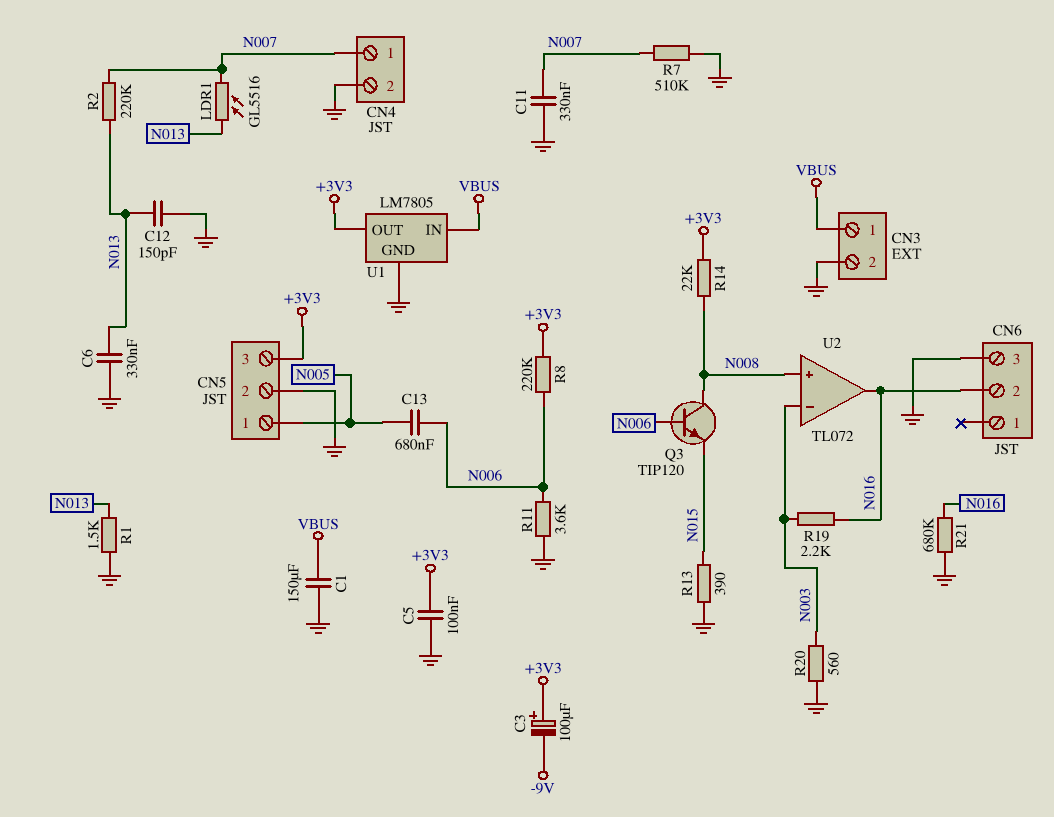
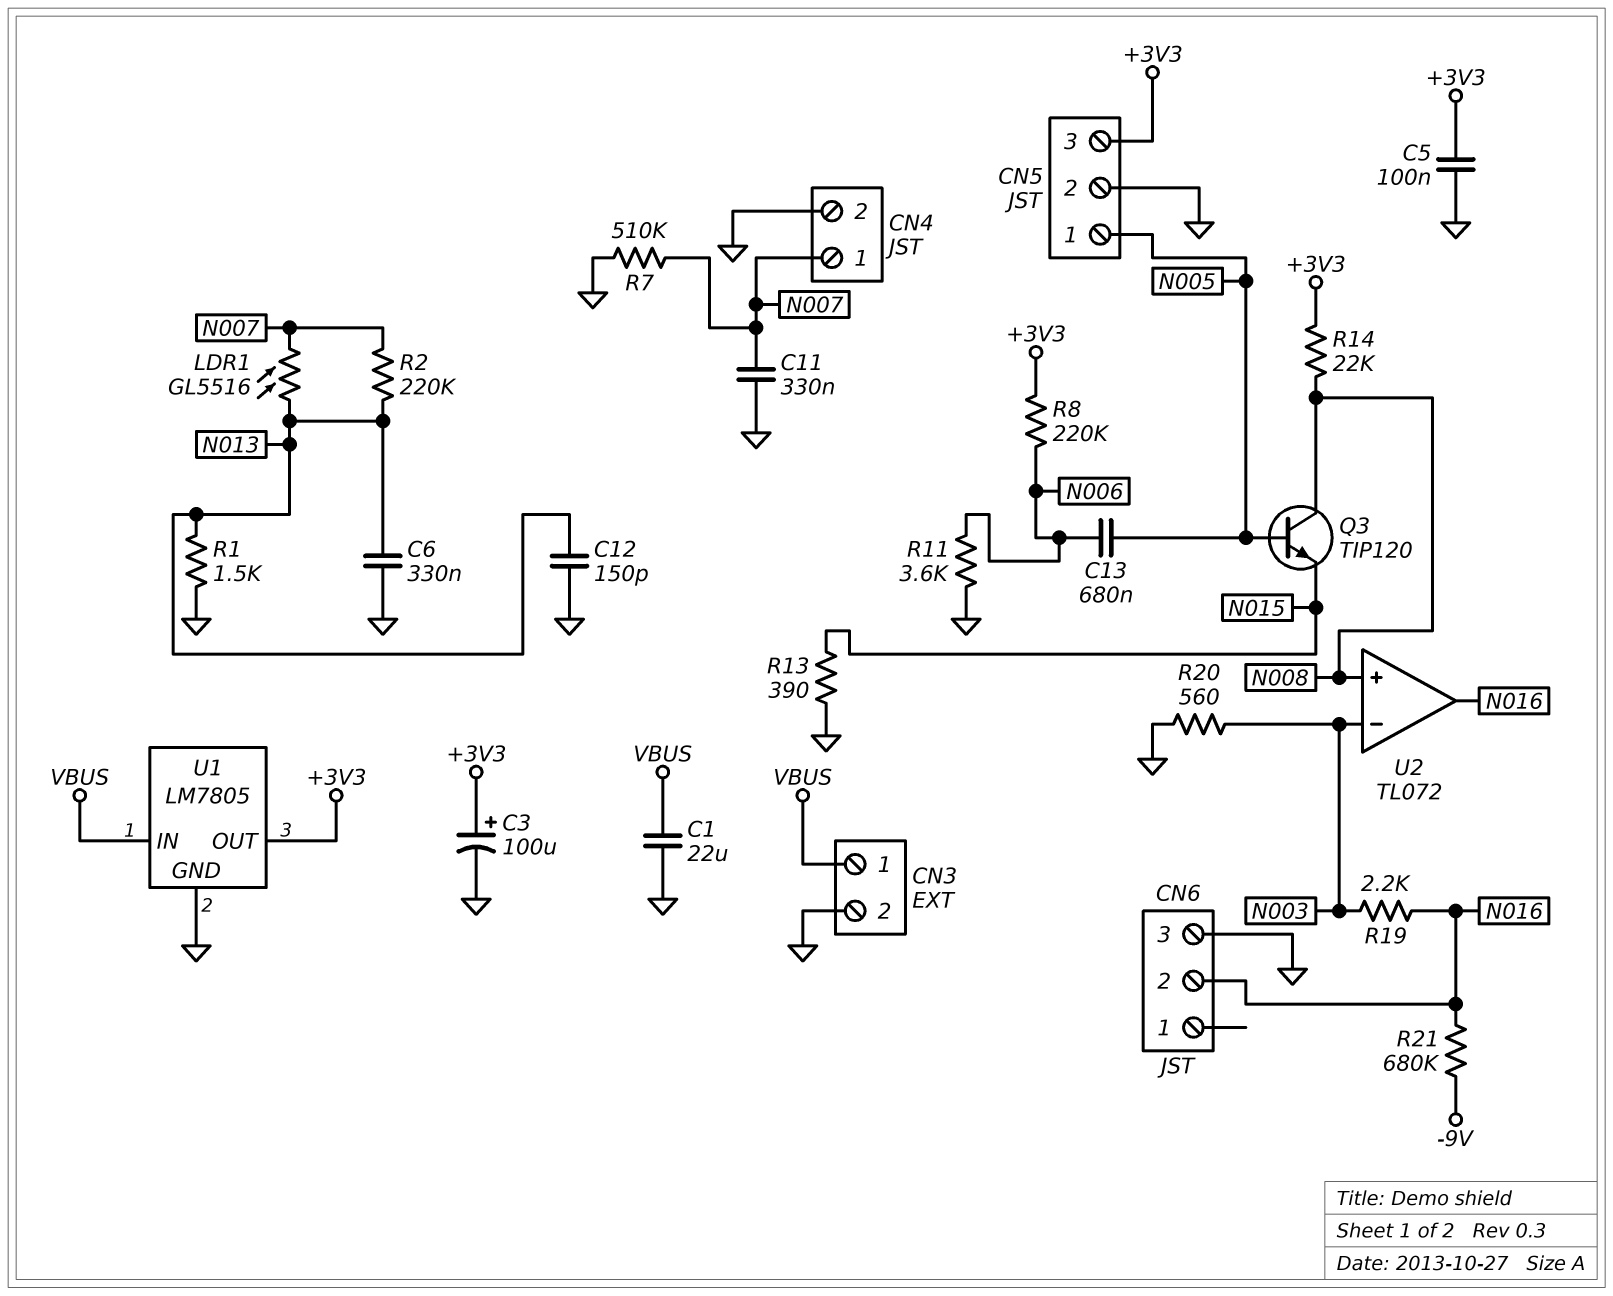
C1: 150uF (GND, VBUS) -> 22uF (GND, VBUS)
C3: 100uF (plus +3V3, minus -9V) -> 100uF (plus +3V3, minus GND)
Q3: NPN TIP120 (B N006, C N008, E N015) -> NPN TIP120 (B N005, C N008, E N015)
R21: 680k (GND, N016) -> 680k (-9V, N016)

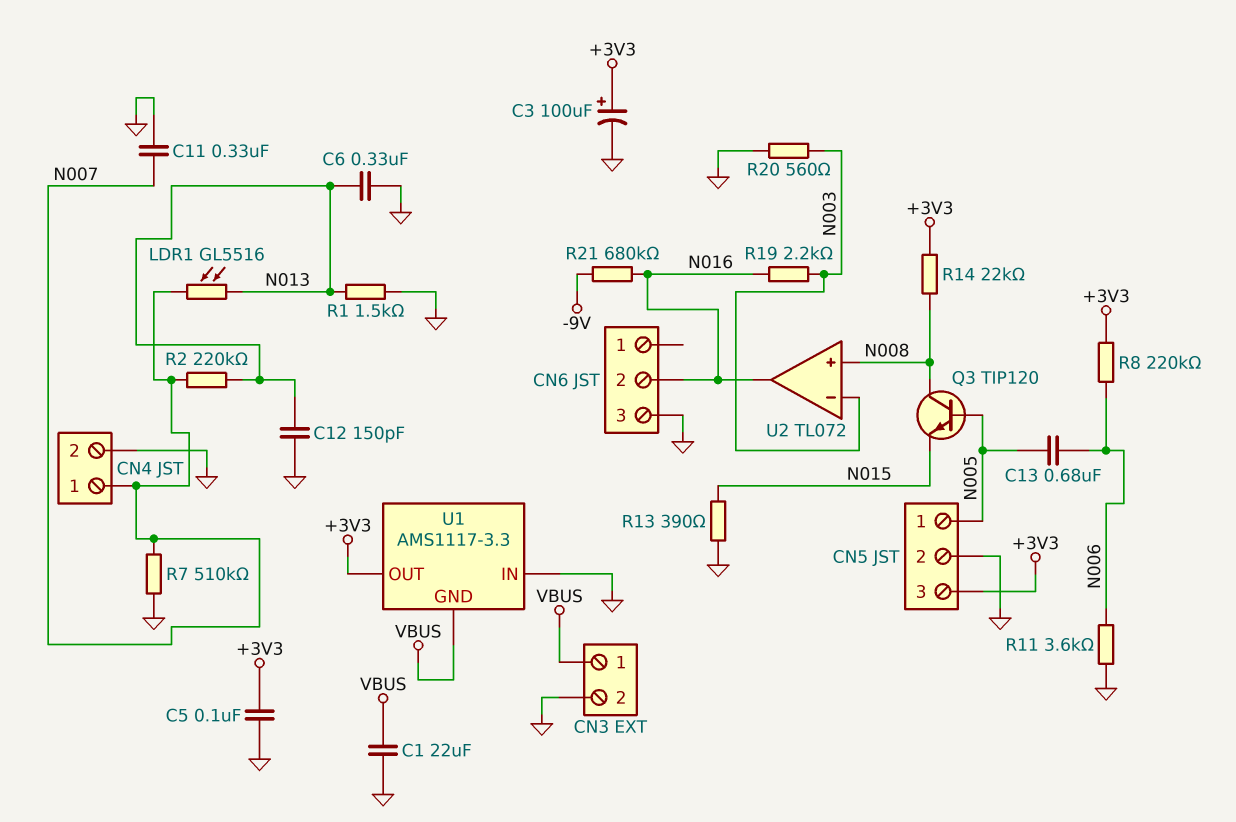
U1: LM7805 -> AMS1117-3.3
U1 pin GND: GND -> VBUS
U1 pin IN: VBUS -> GND

